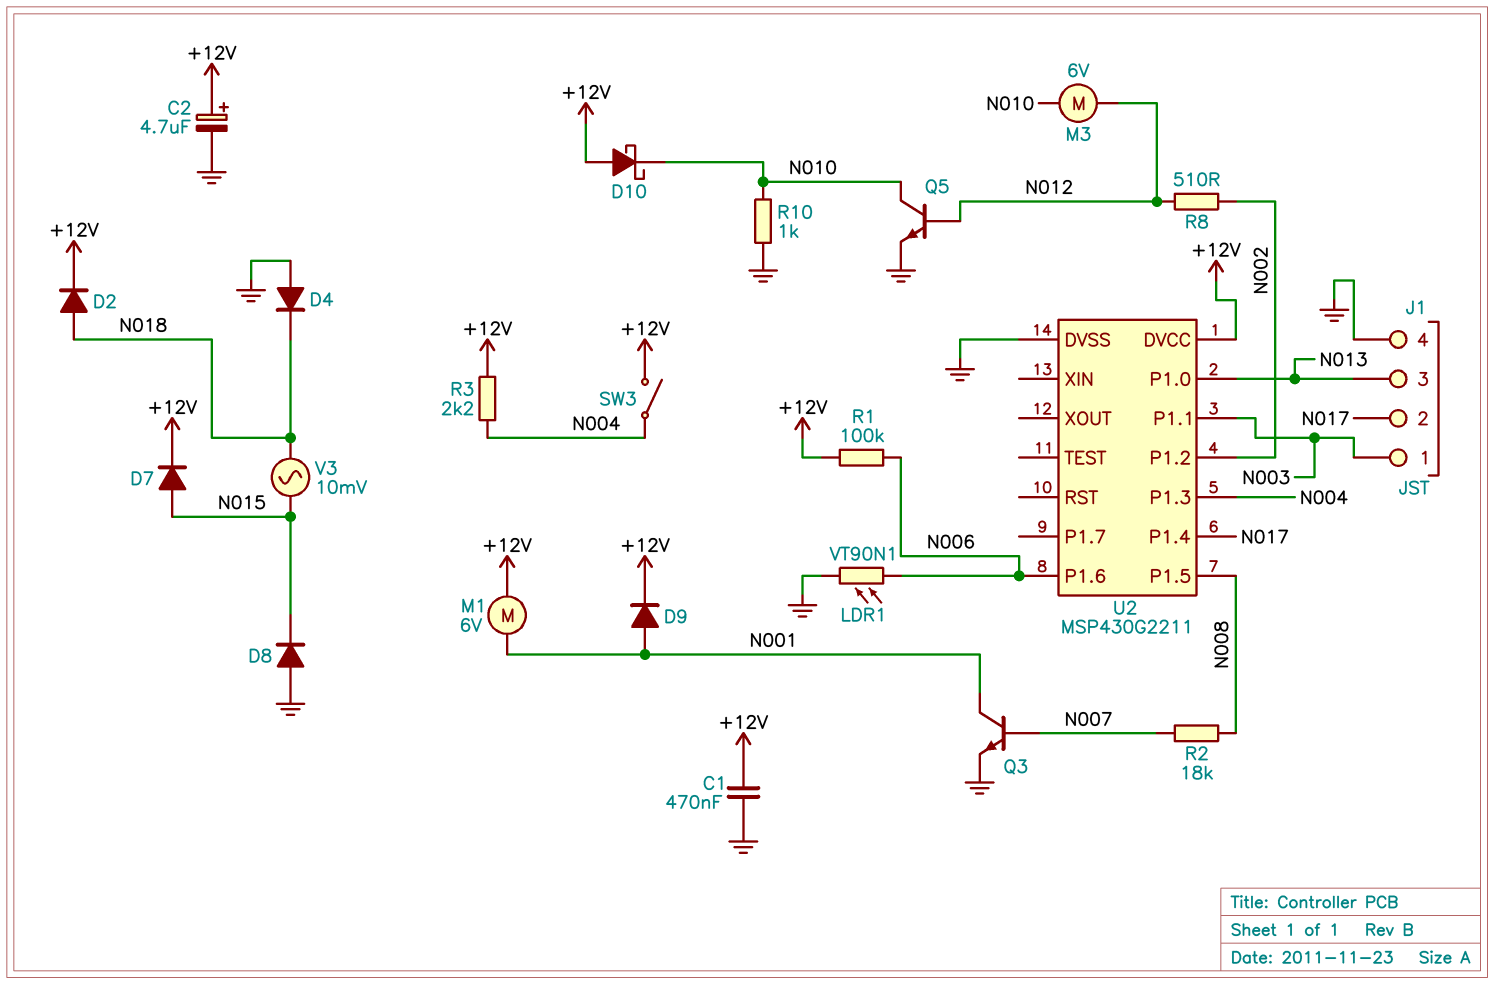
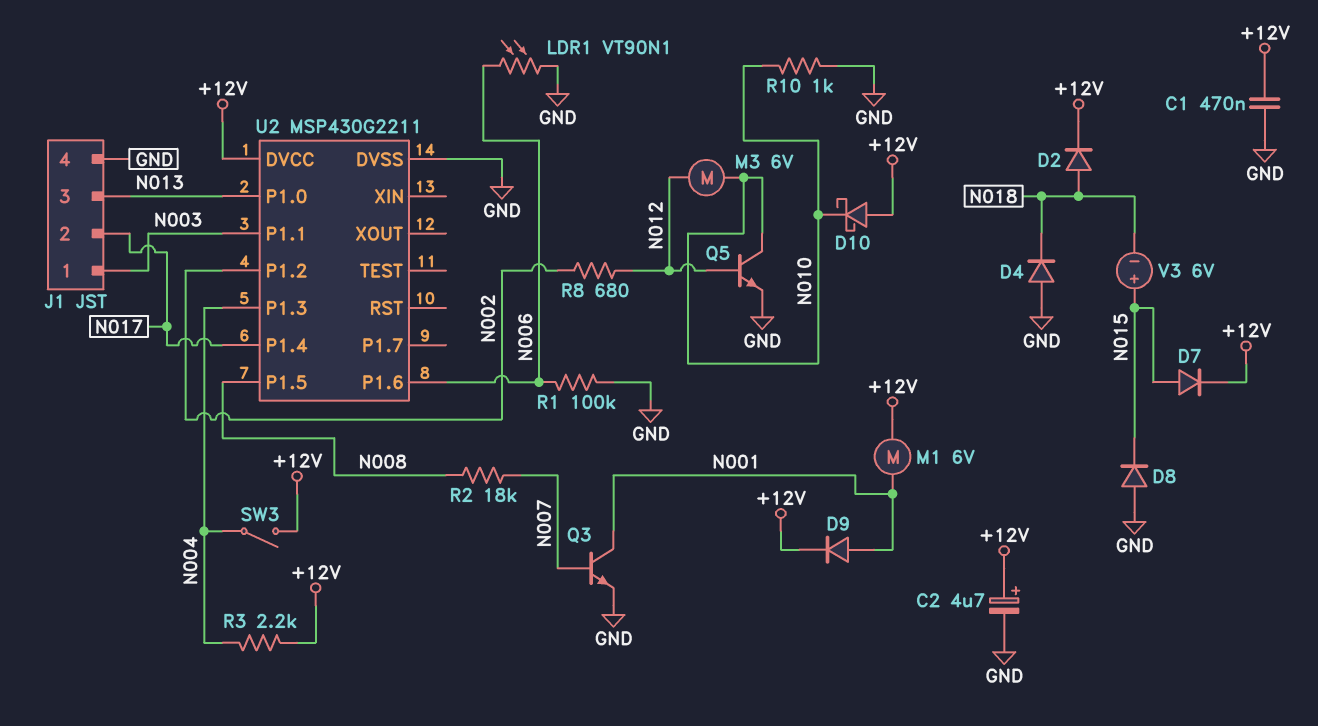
R1: 100k (+12V, N006) -> 100k (GND, N006)
R8: 510 (N002, N012) -> 680 (N002, N012)
V3: AC 10mV (N015, N018) -> 6V (plus N015, minus N018)

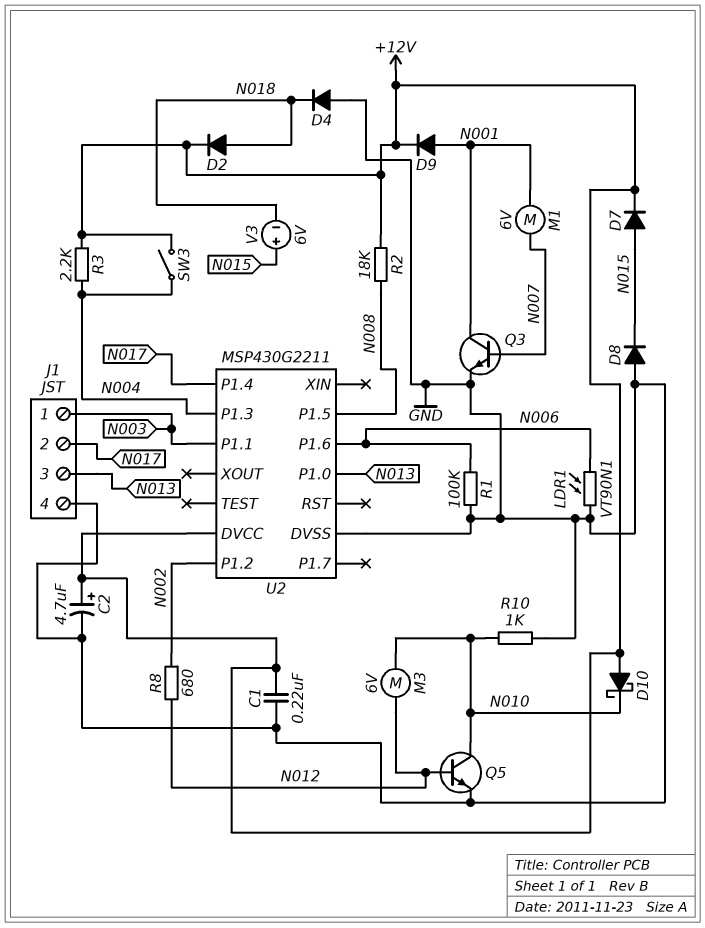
C1: 470nF (+12V, GND) -> 220nF (+12V, GND)
M1: motor 6V (+12V, N001) -> motor 6V (N001, N007)
R2: 18k (N007, N008) -> 18k (+12V, N008)

